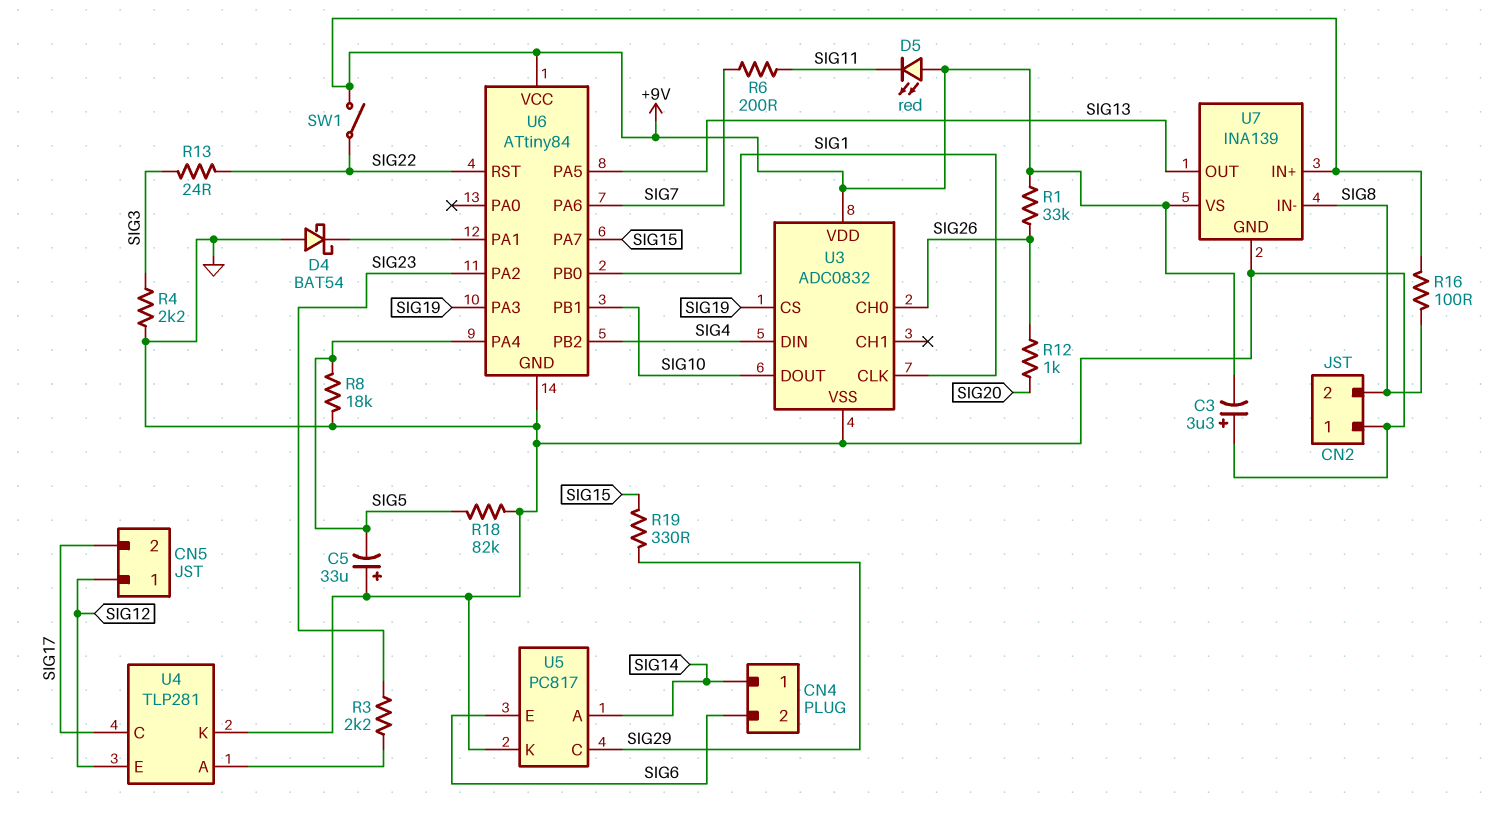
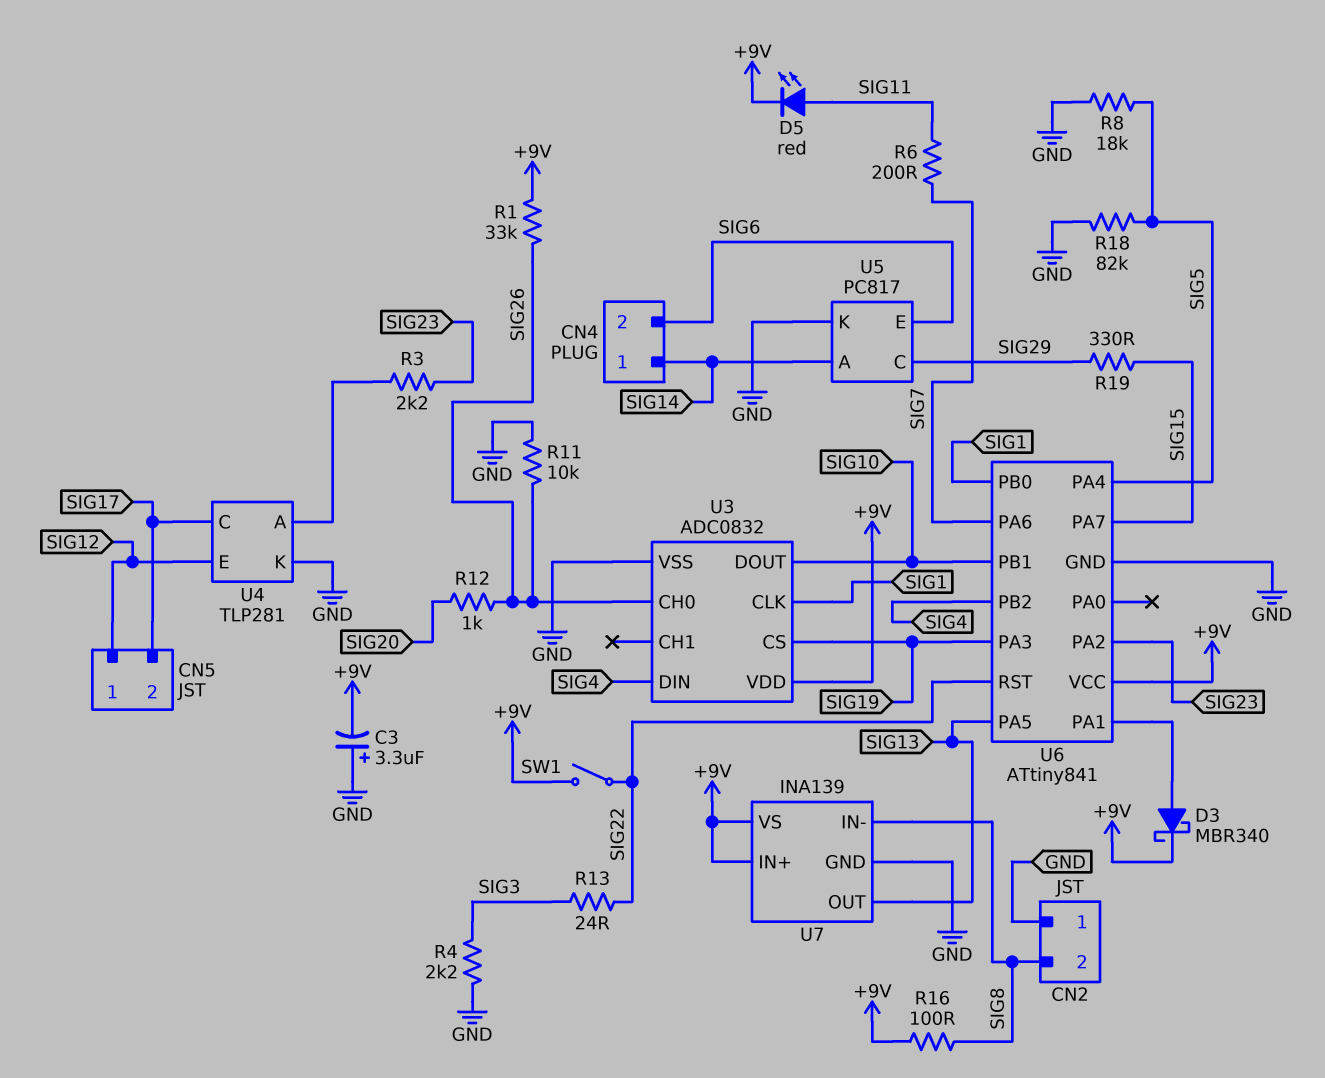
C5: 33uF (plus GND, minus SIG5) -> none
D3: none -> schottky MBR340 (A U6/PA1, K +9V)
D4: schottky BAT54 (A GND, K U6/PA1) -> none
D5: LED red (A +9V, K SIG11) -> LED red (A SIG11, K +9V)
R11: none -> 10k (GND, SIG26)
U6: ATtiny84 -> ATtiny841

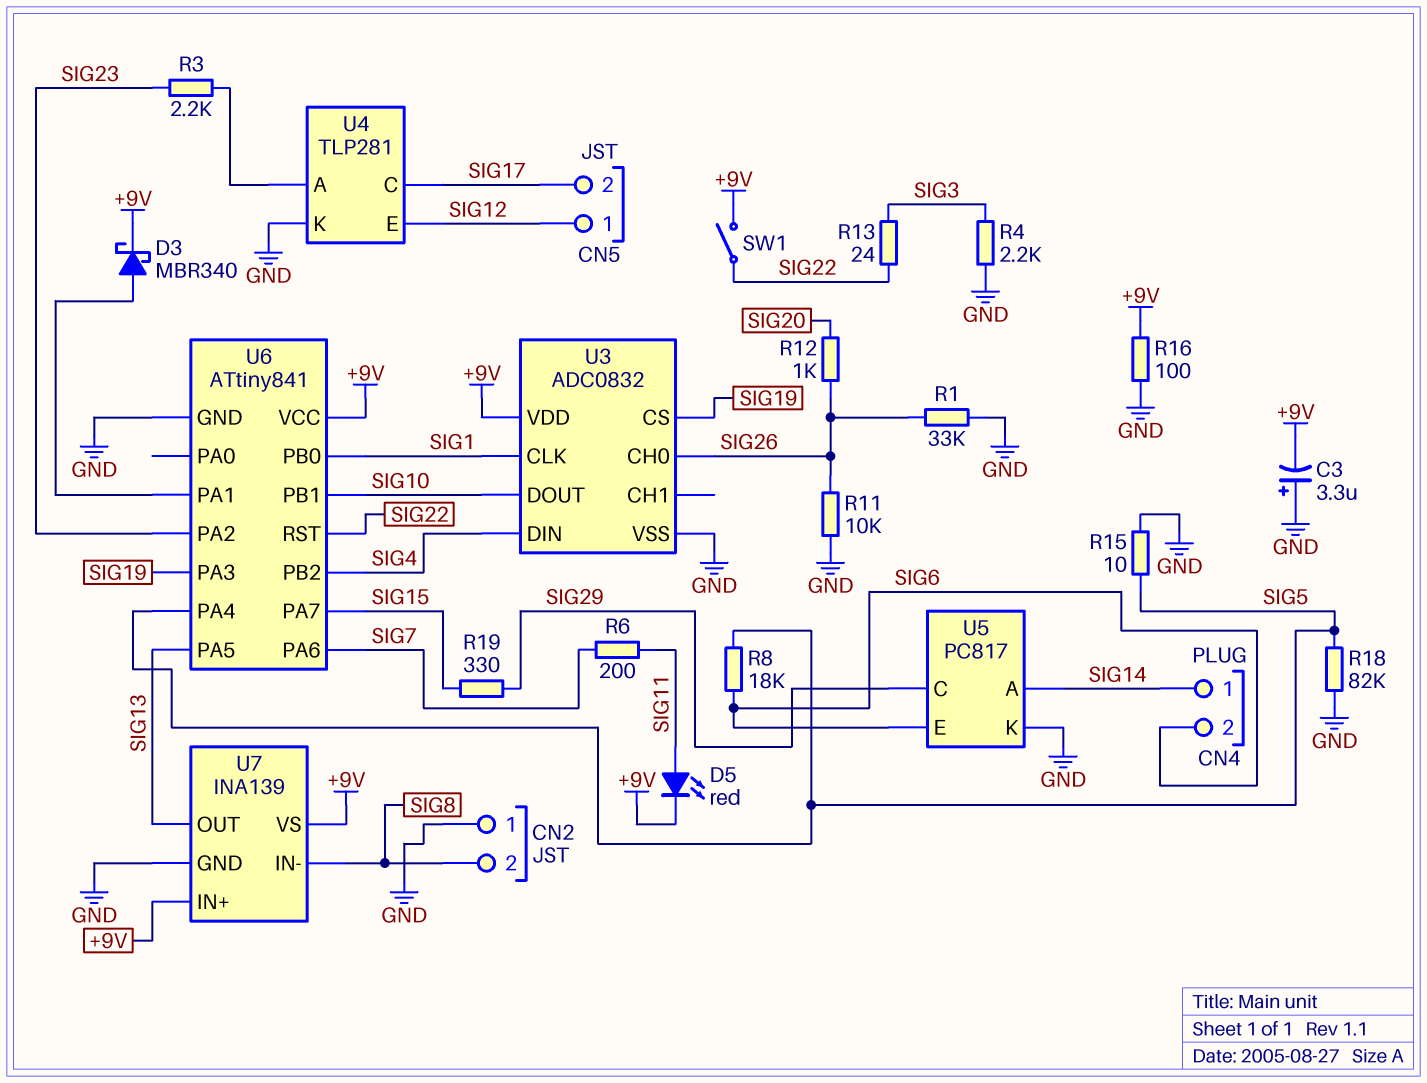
R1: 33k (+9V, SIG26) -> 33k (GND, SIG26)
R8: 18k (GND, SIG5) -> 18k (SIG5, SIG6)
R15: none -> 10 (GND, SIG5)
R16: 100 (+9V, SIG8) -> 100 (+9V, GND)

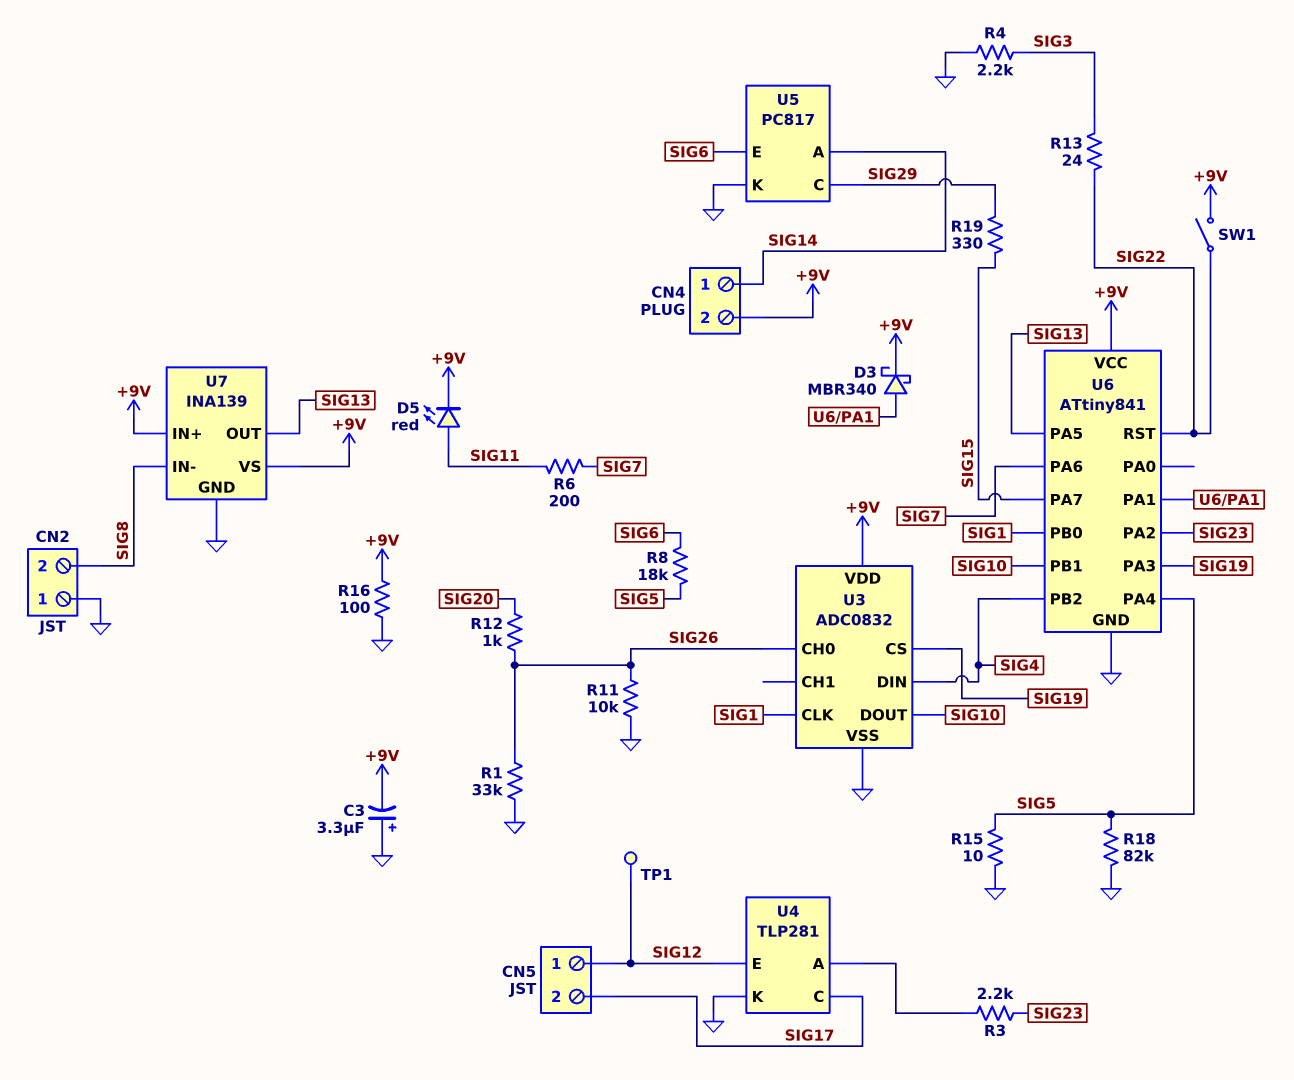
CN4 pin 2: SIG6 -> +9V
TP1: none -> test point (SIG12)

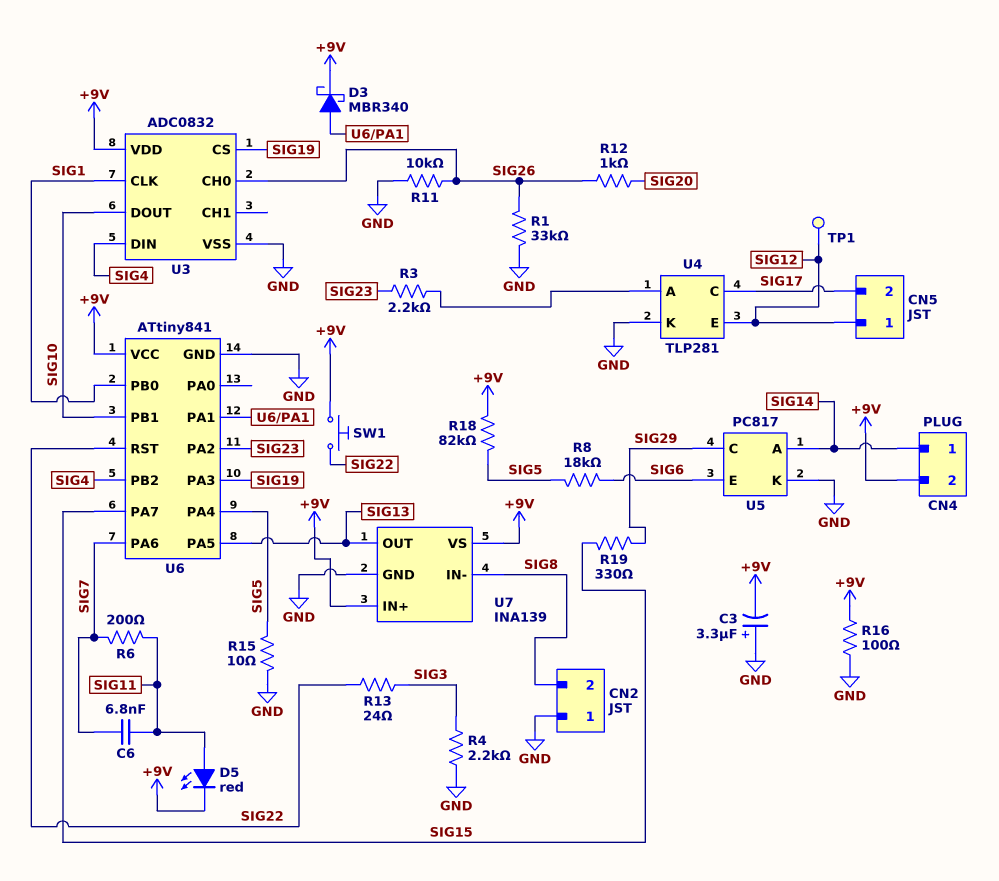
C6: none -> 6.8nF (SIG7, SIG11)
R18: 82k (GND, SIG5) -> 82k (+9V, SIG5)
SW1: switch (+9V, SIG22) -> button (+9V, SIG22)

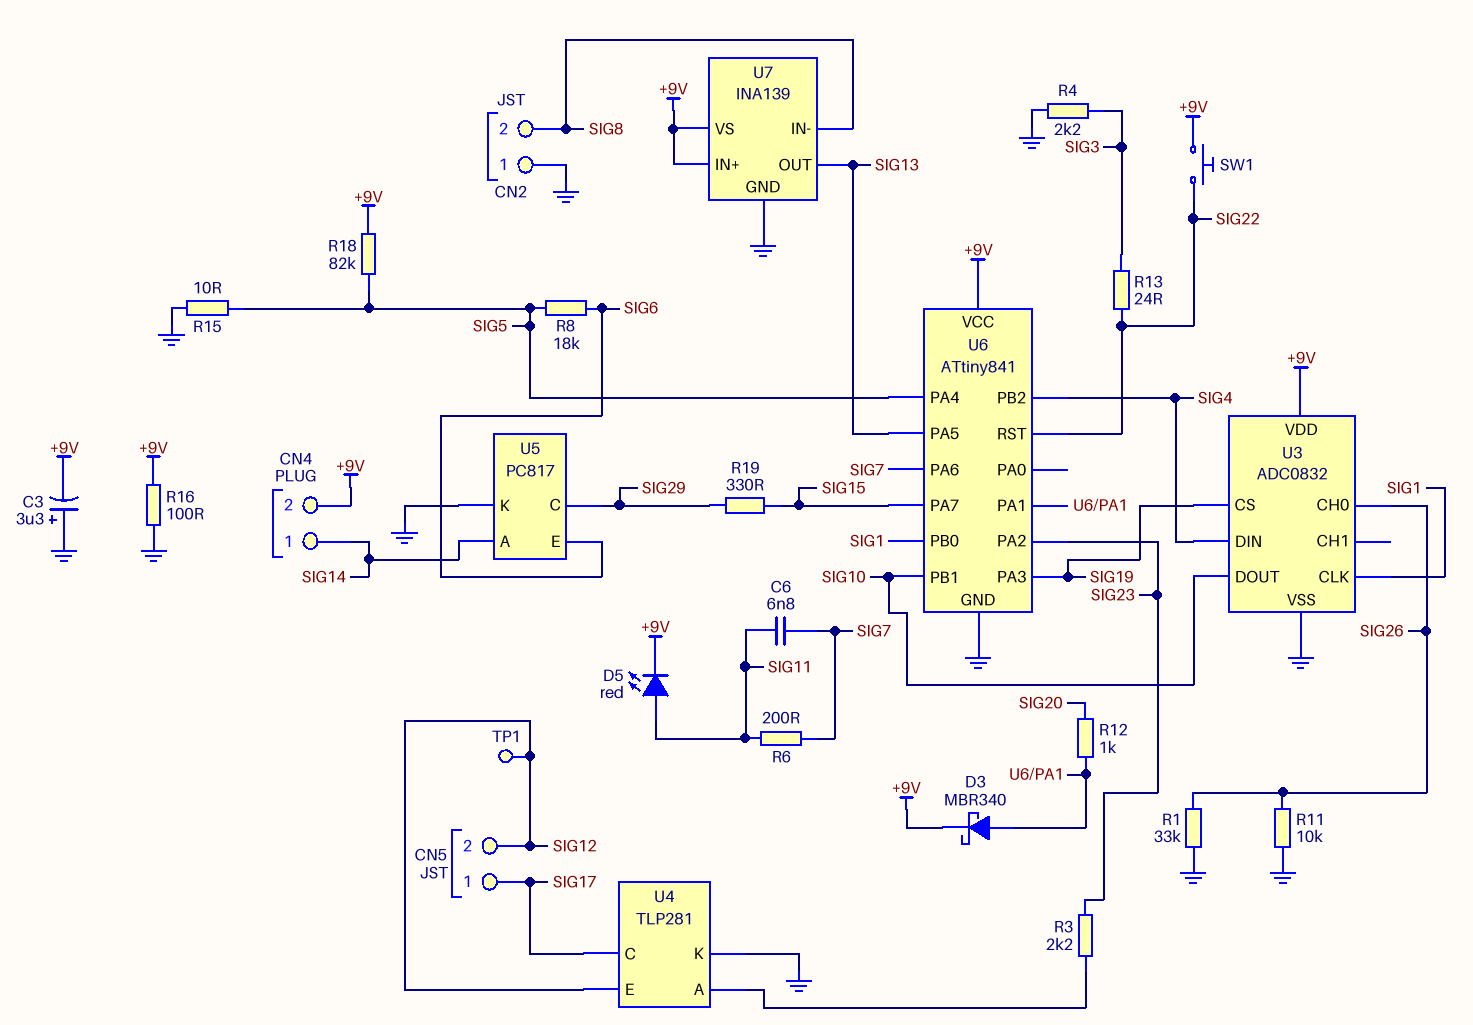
CN5 pin 1: SIG12 -> SIG17
CN5 pin 2: SIG17 -> SIG12
R12: 1k (SIG20, SIG26) -> 1k (SIG20, U6/PA1)

